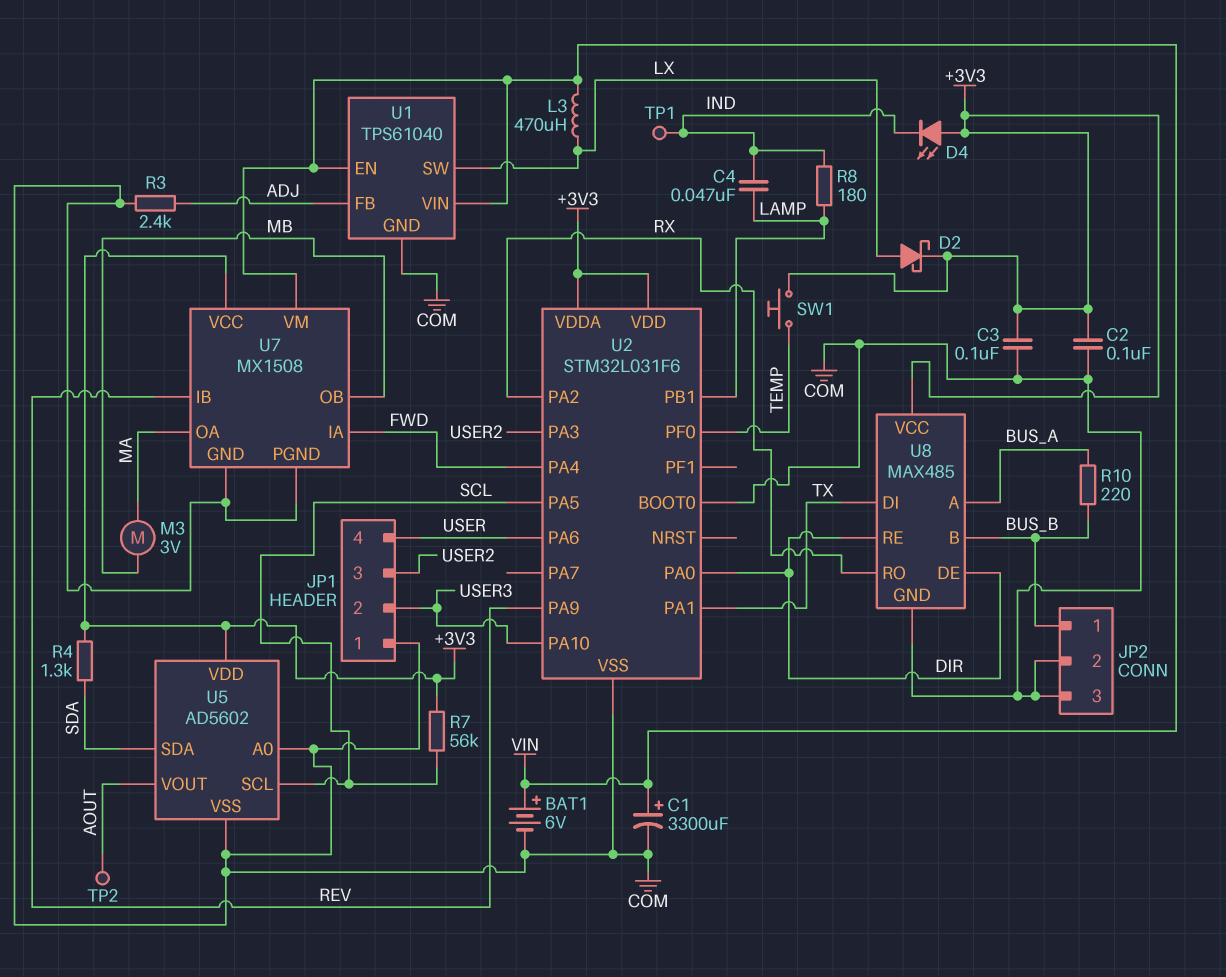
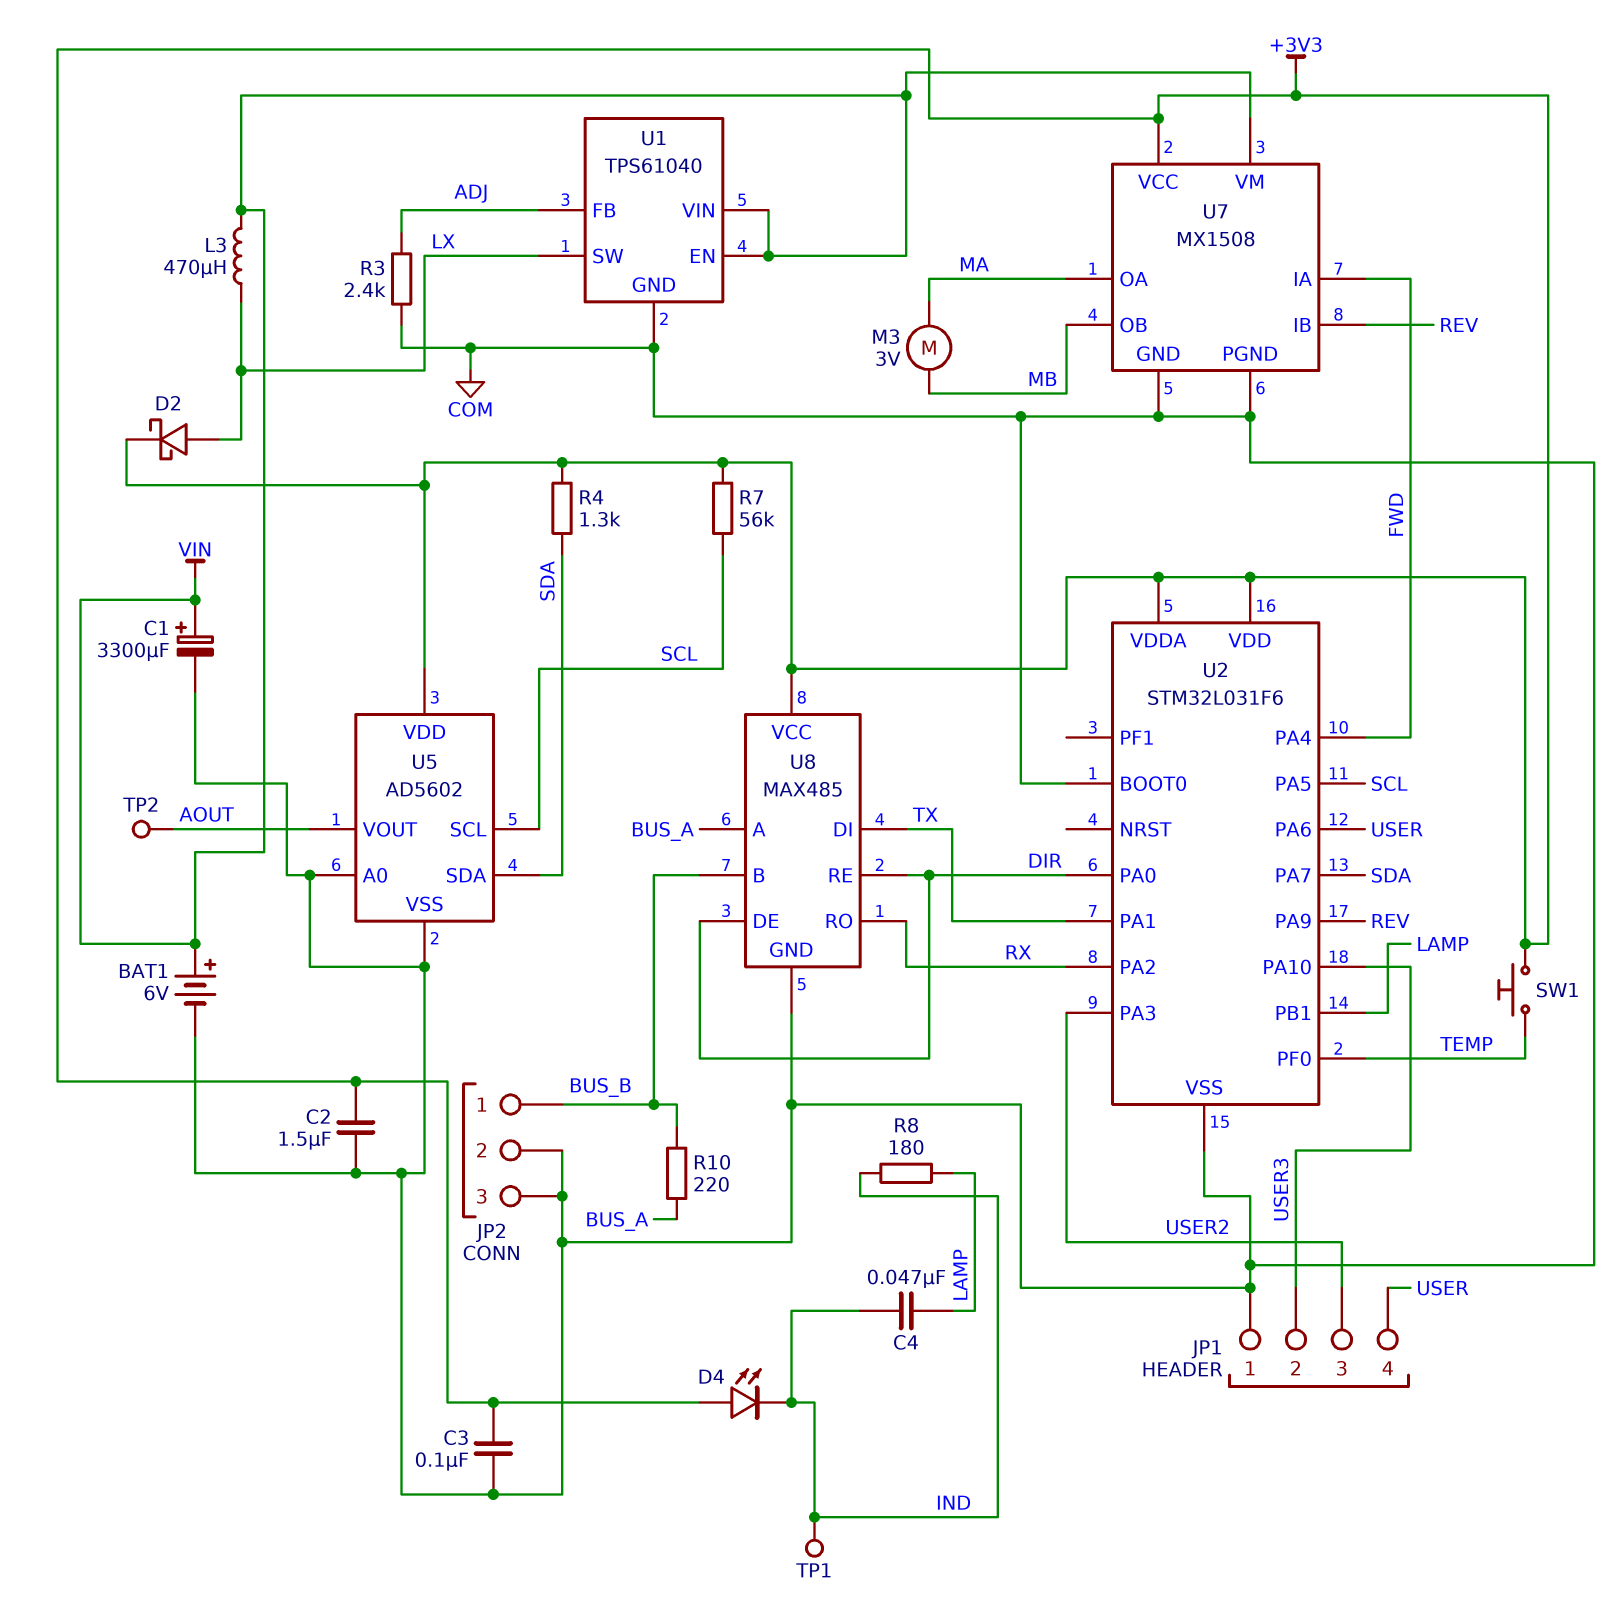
C2: 100nF (+3V3, COM) -> 1.5uF (+3V3, COM)
U2 pin PA7: none -> SDA

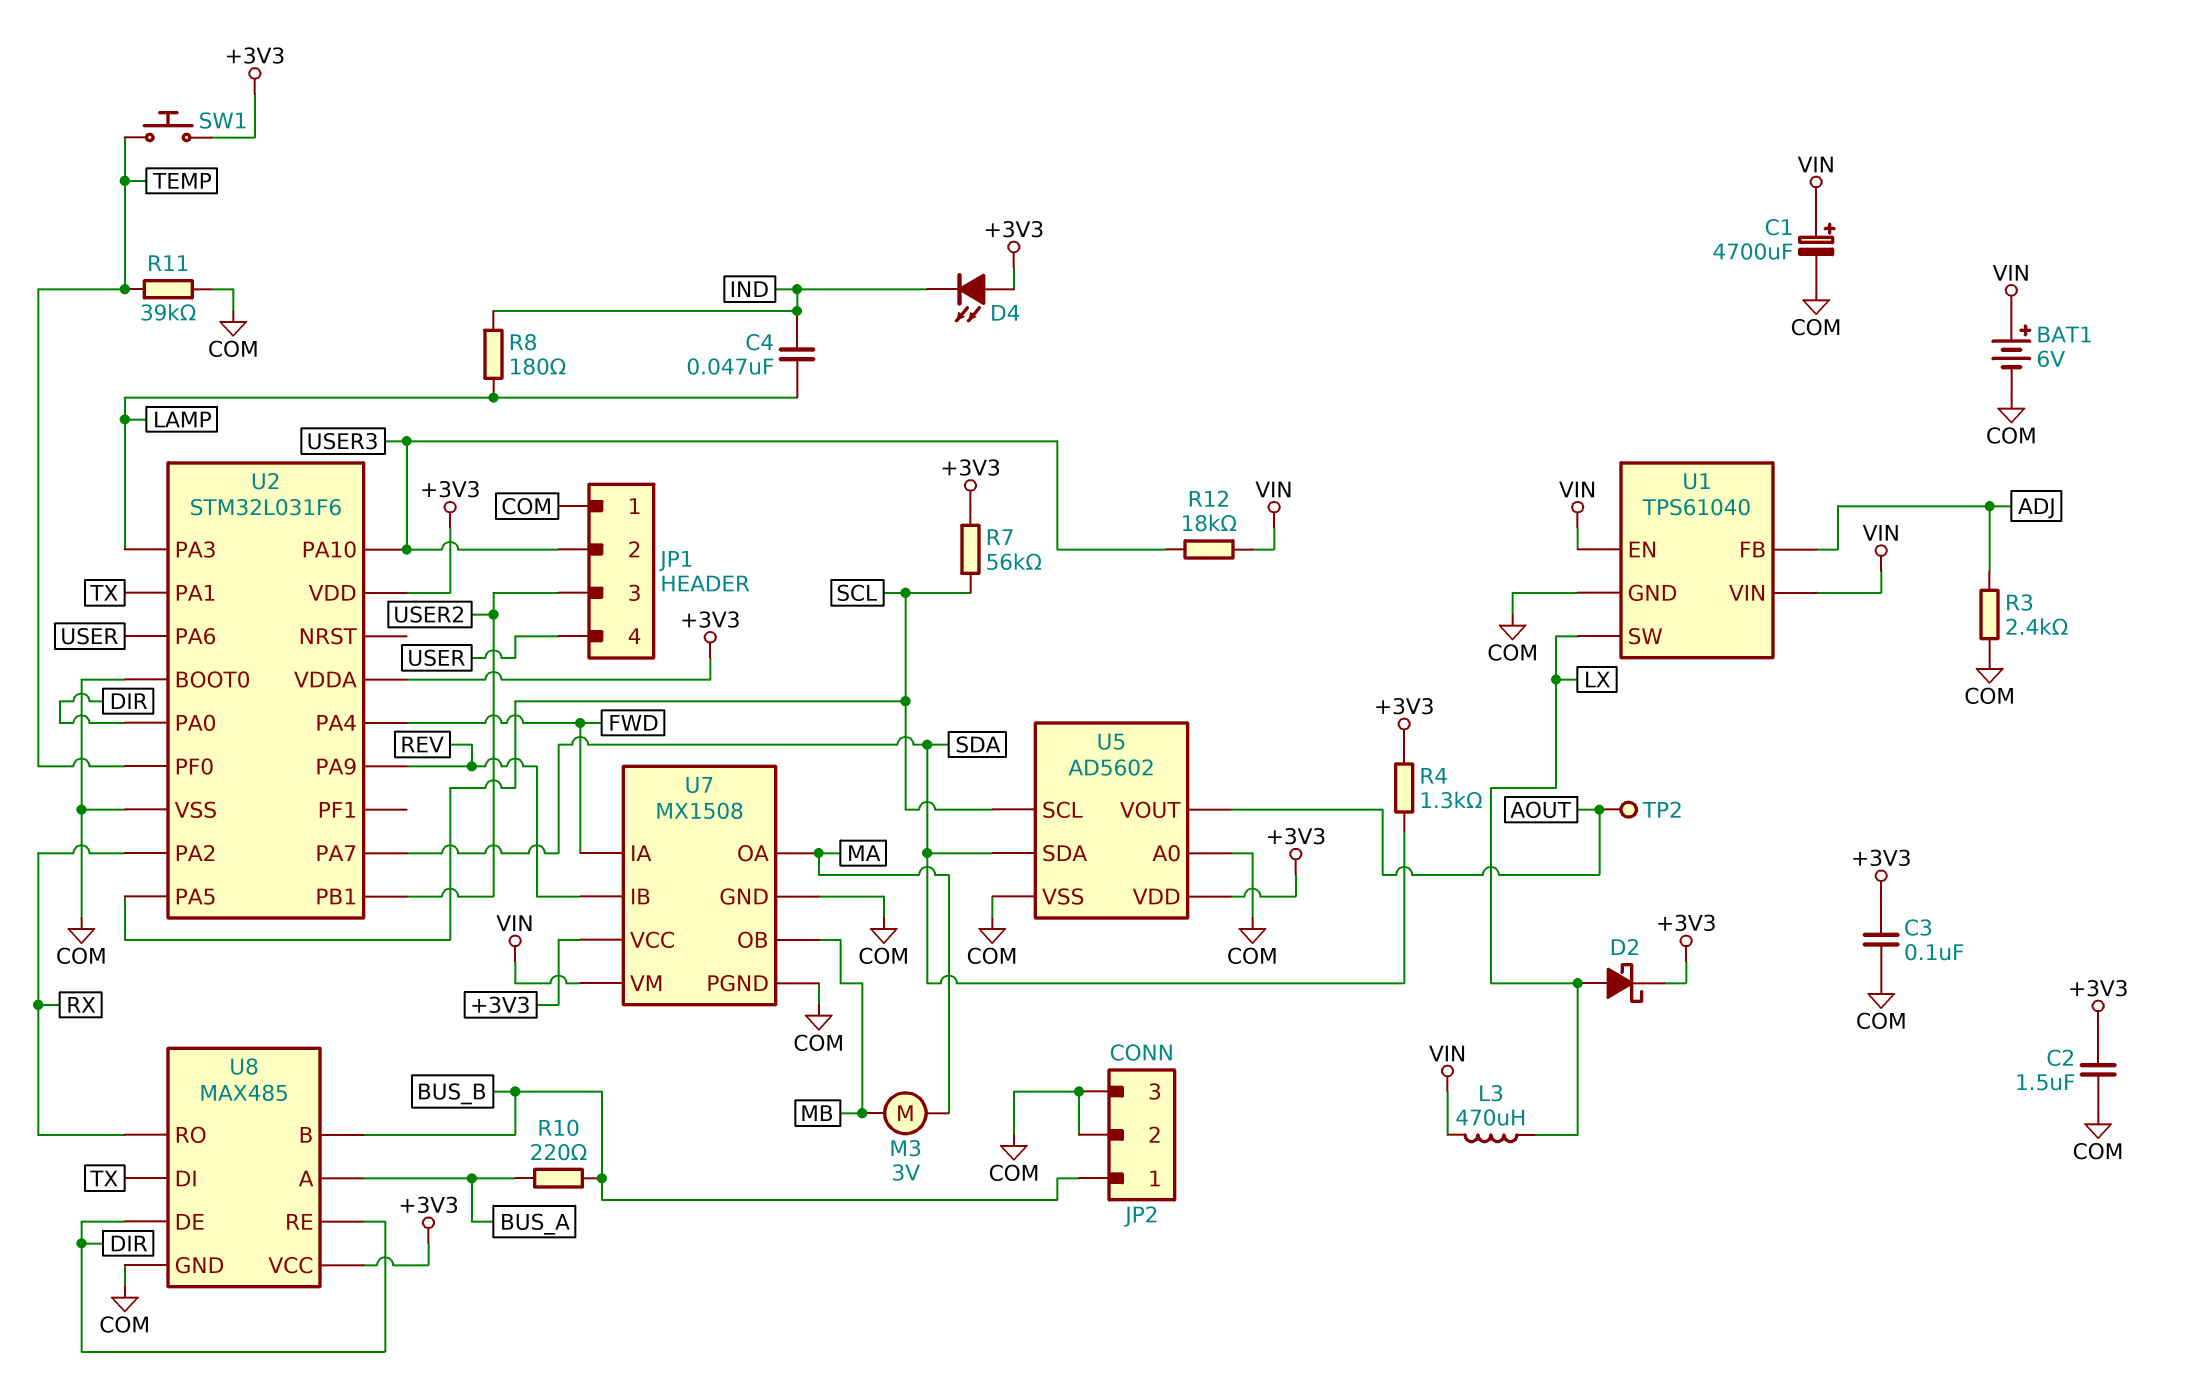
C1: 3300uF (plus VIN, minus COM) -> 4700uF (plus VIN, minus COM)
R11: none -> 39k (COM, TEMP)
R12: none -> 18k (USER3, VIN)
TP1: test point (IND) -> none
U2 pin PA3: USER2 -> LAMP
U2 pin PB1: LAMP -> USER2

